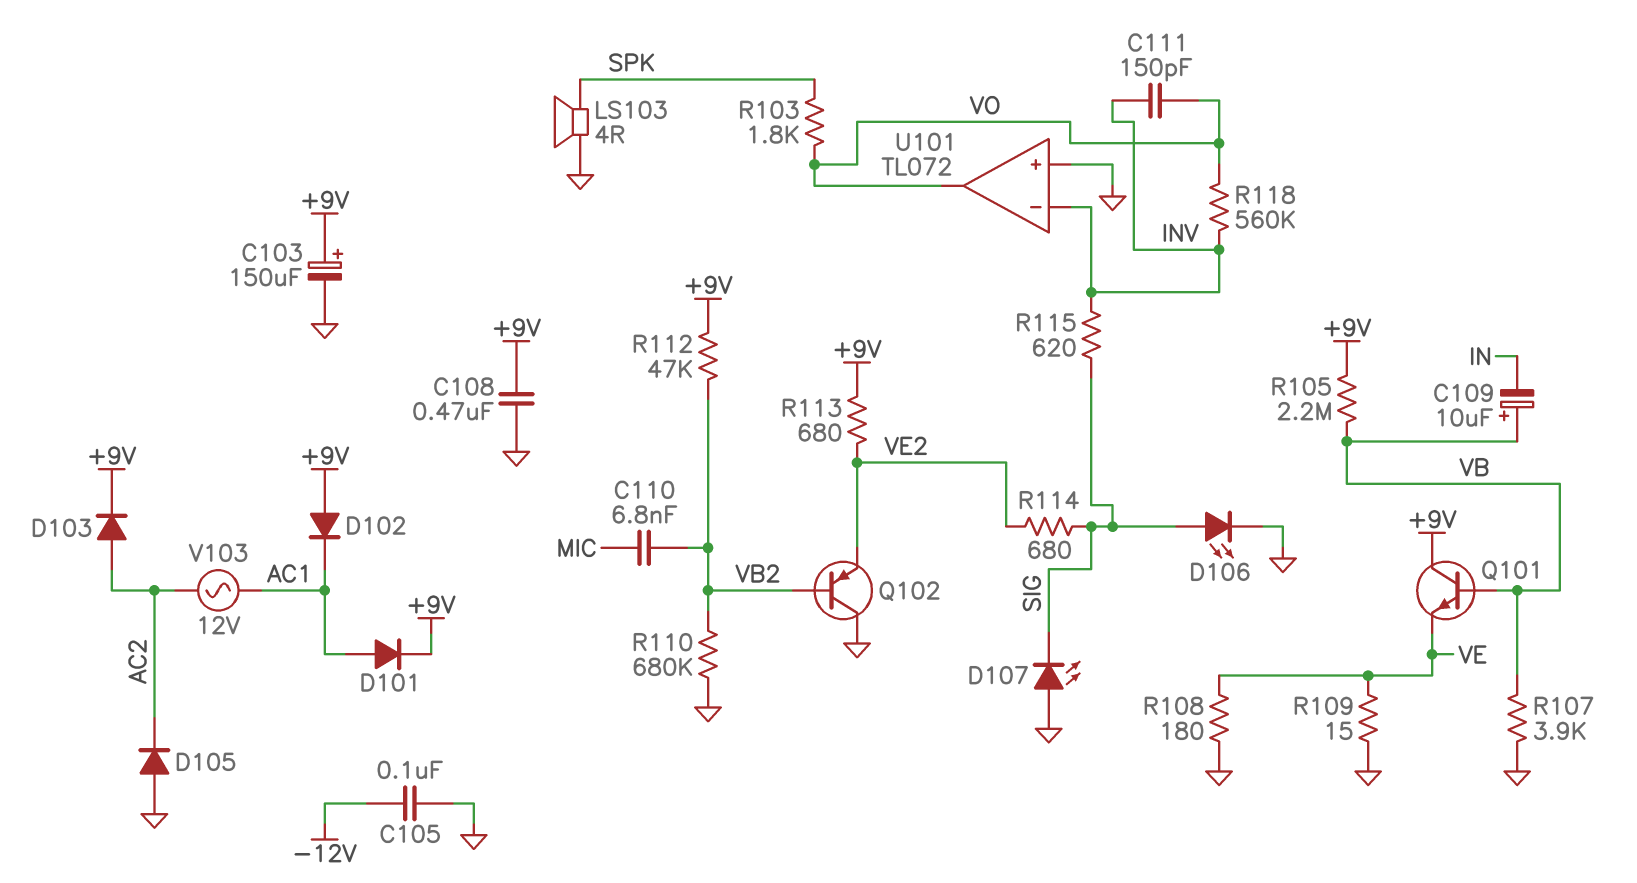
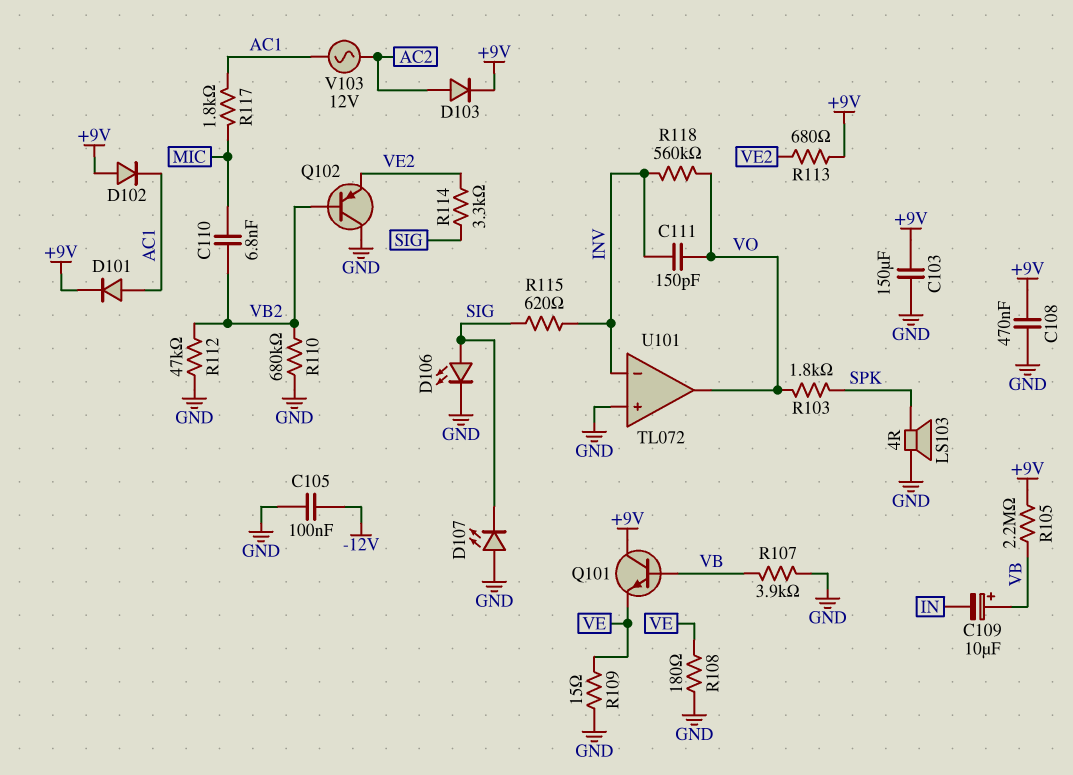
C103: 150uF (plus +9V, minus GND) -> 150uF (+9V, GND)
D105: diode (A GND, K AC2) -> none
R112: 47k (+9V, VB2) -> 47k (GND, VB2)
R114: 680 (SIG, VE2) -> 3.3k (SIG, VE2)
R117: none -> 1.8k (AC1, MIC)

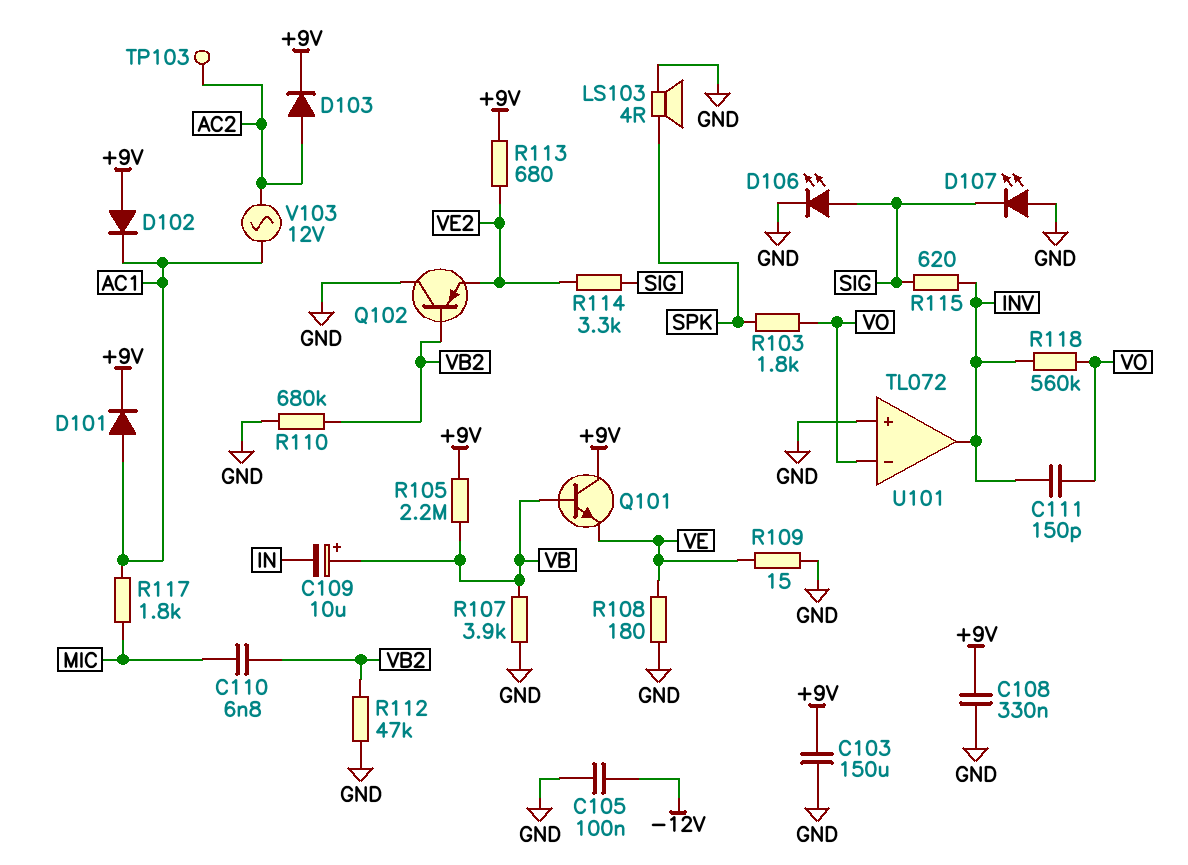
C108: 470nF (+9V, GND) -> 330nF (+9V, GND)
TP103: none -> test point (AC2)
U101 pin in-: INV -> VO
U101 pin out: VO -> INV

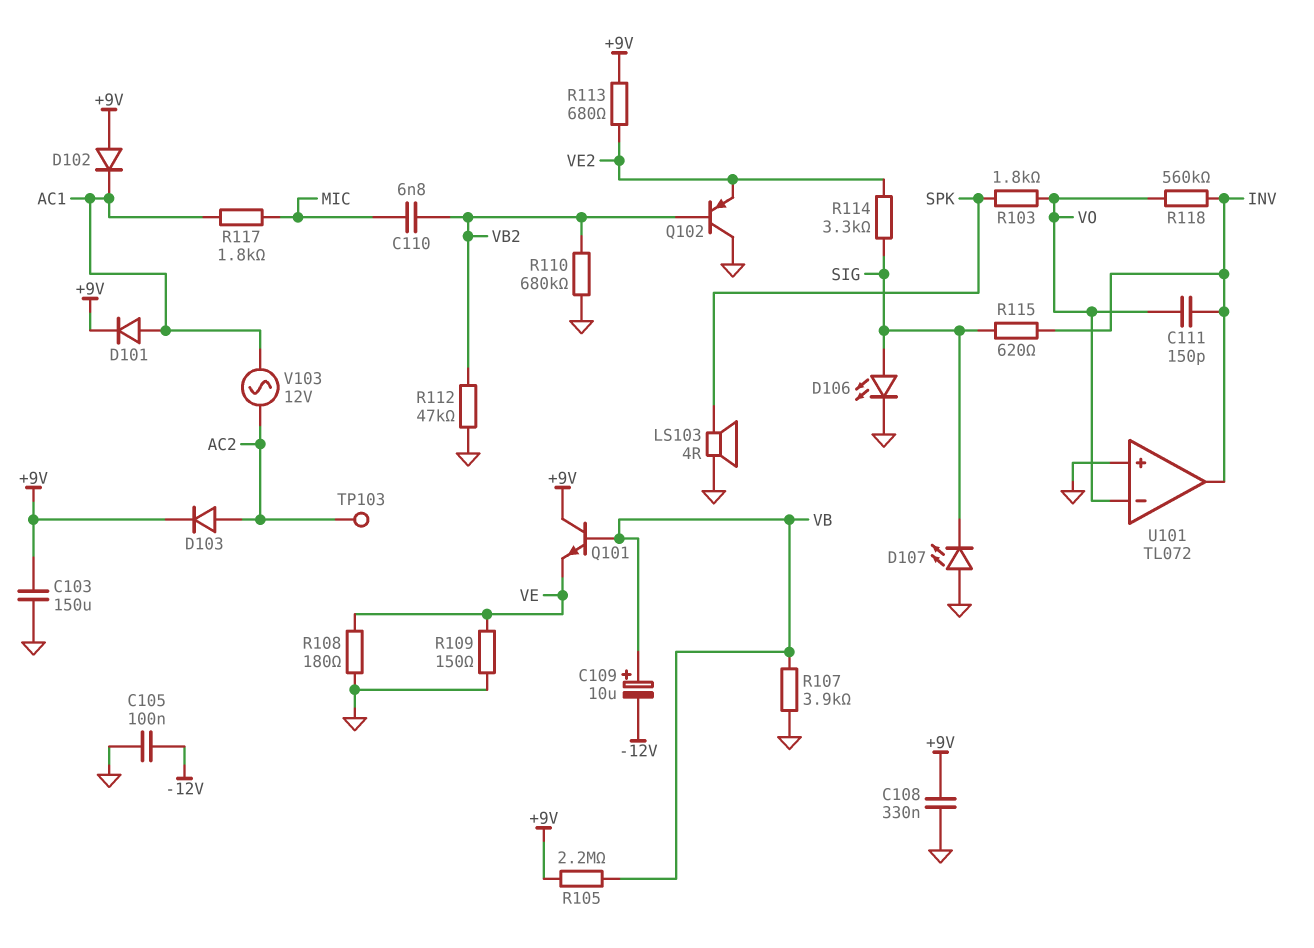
C109: 10uF (plus VB, minus IN) -> 10uF (plus VB, minus -12V)
R109: 15 (GND, VE) -> 150 (GND, VE)

